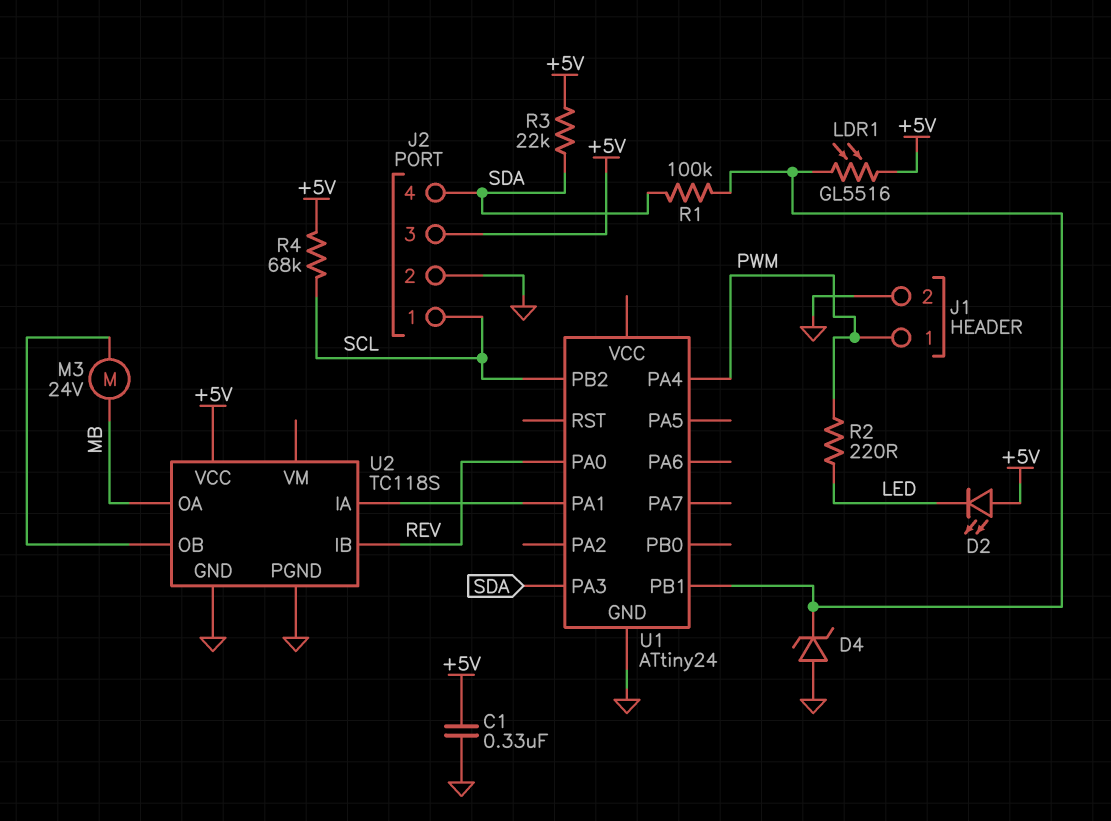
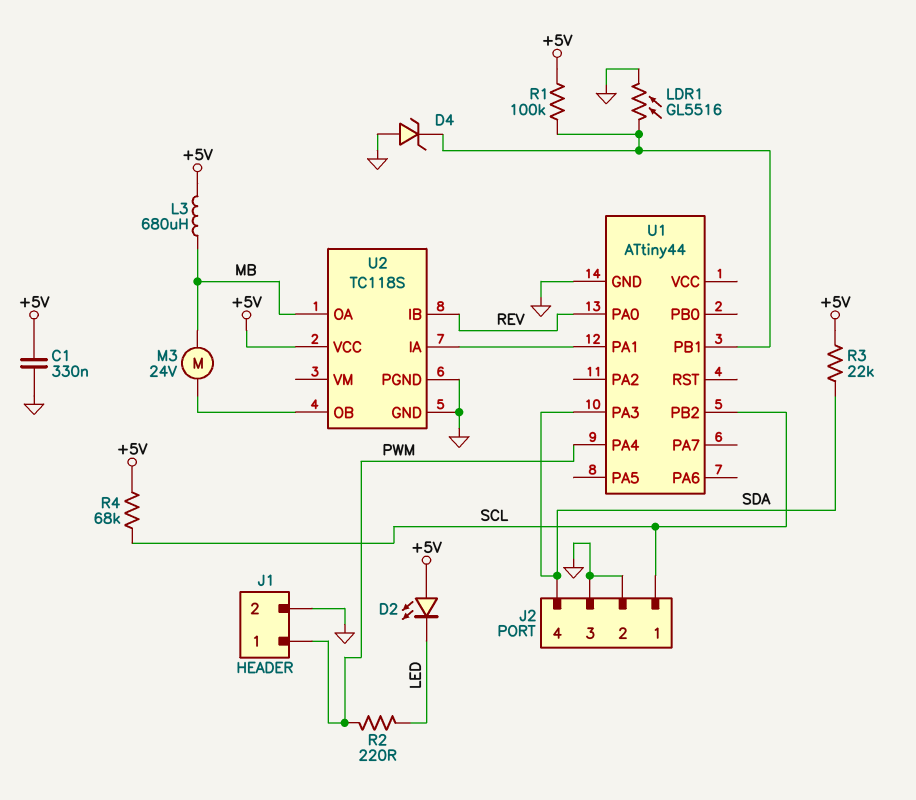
J2 pin 3: +5V -> GND
L3: none -> 680uH (+5V, MB)
LDR1: GL5516 (+5V, U1/PB1) -> GL5516 (GND, U1/PB1)
R1: 100k (SDA, U1/PB1) -> 100k (+5V, U1/PB1)
U1: ATtiny24 -> ATtiny44

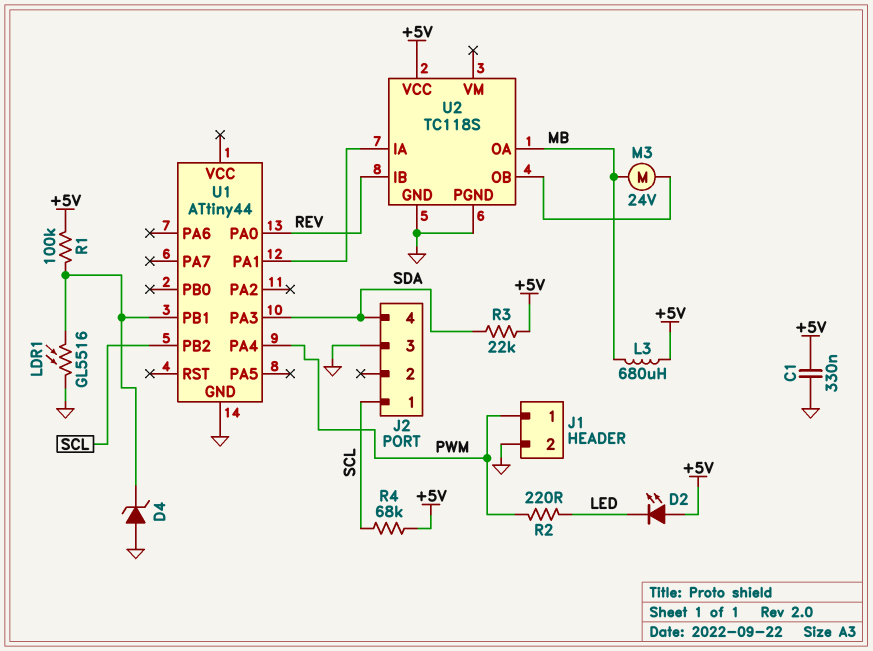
J2 pin 2: GND -> none

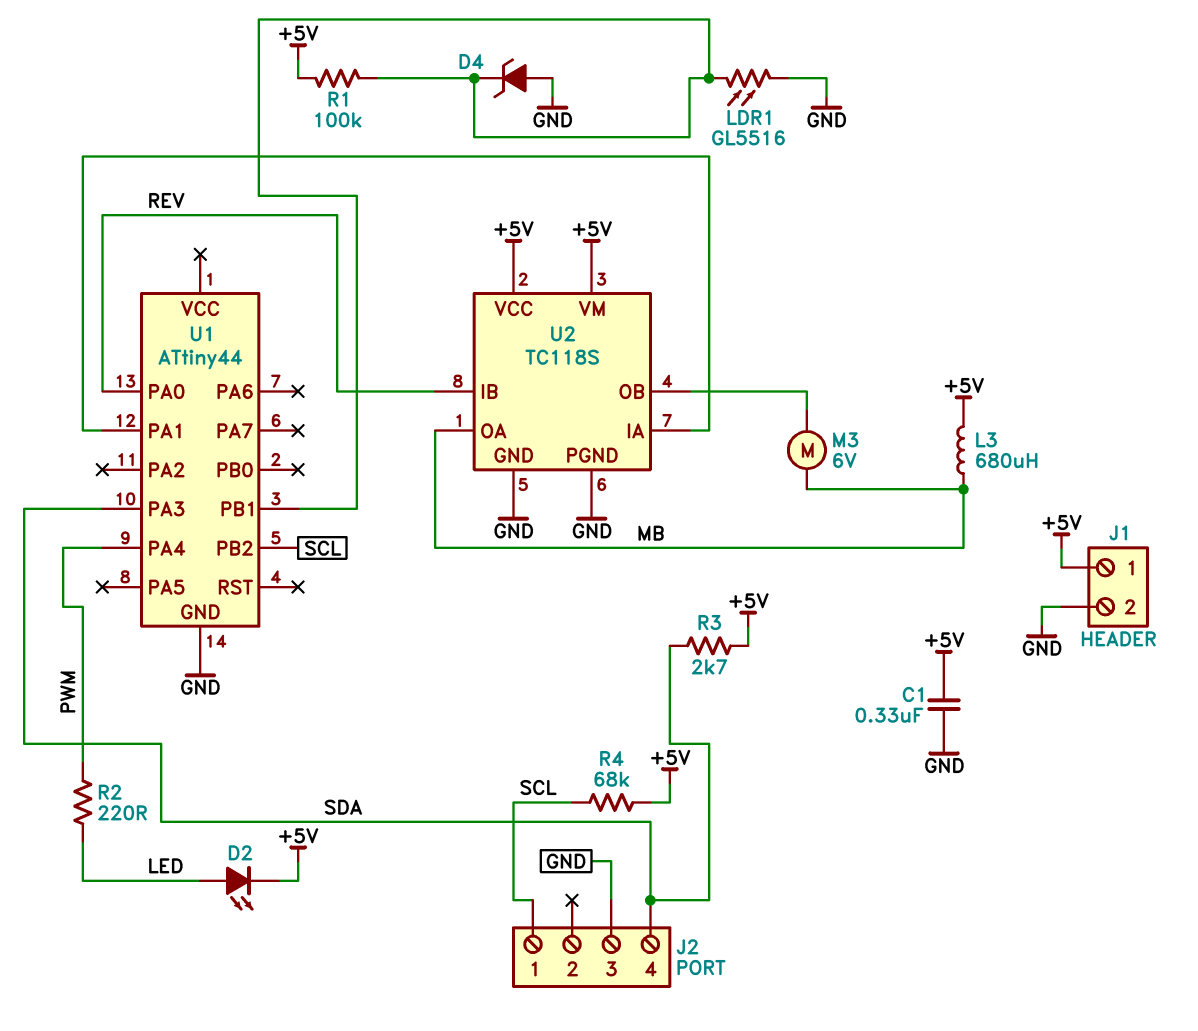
D2: LED (A +5V, K LED) -> LED (A LED, K +5V)
J1 pin 1: PWM -> +5V
M3: motor 24V (MB, U2/OB) -> motor 6V (MB, U2/OB)
R3: 22k (+5V, SDA) -> 2.7k (+5V, SDA)
U2 pin VM: none -> +5V

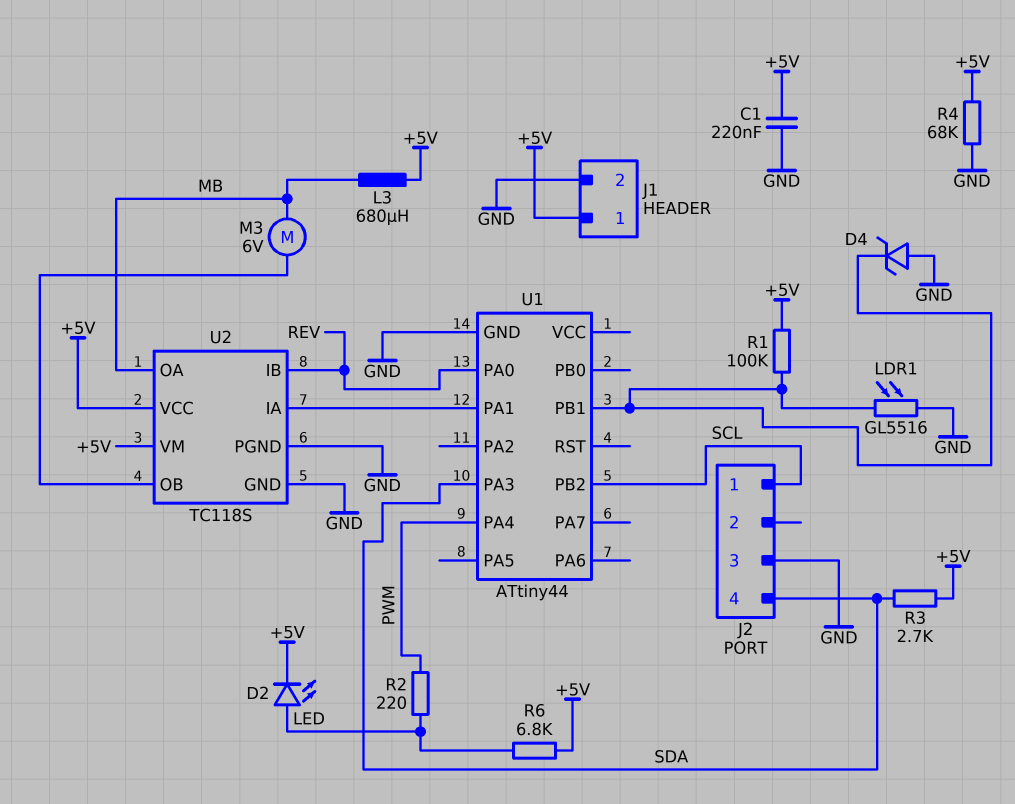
C1: 330nF (+5V, GND) -> 220nF (+5V, GND)
R4: 68k (+5V, SCL) -> 68k (+5V, GND)
R6: none -> 6.8k (+5V, LED)

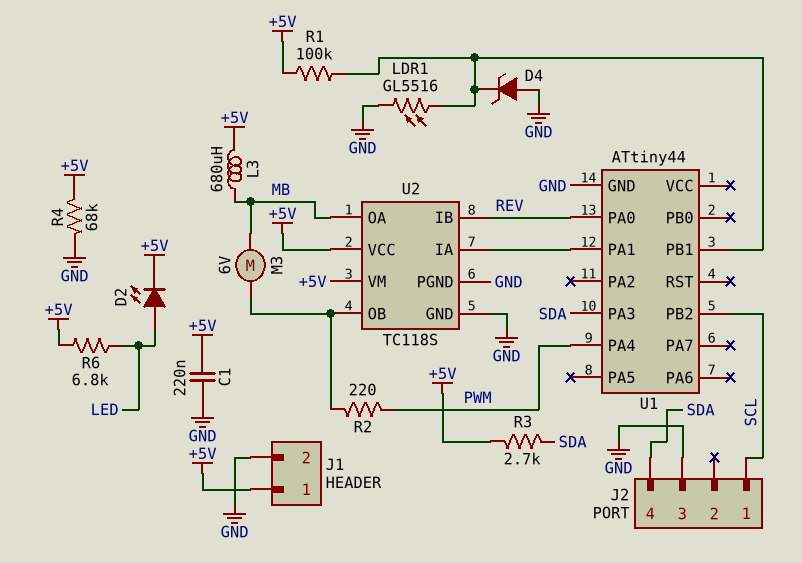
R2: 220 (LED, PWM) -> 220 (PWM, U2/OB)

